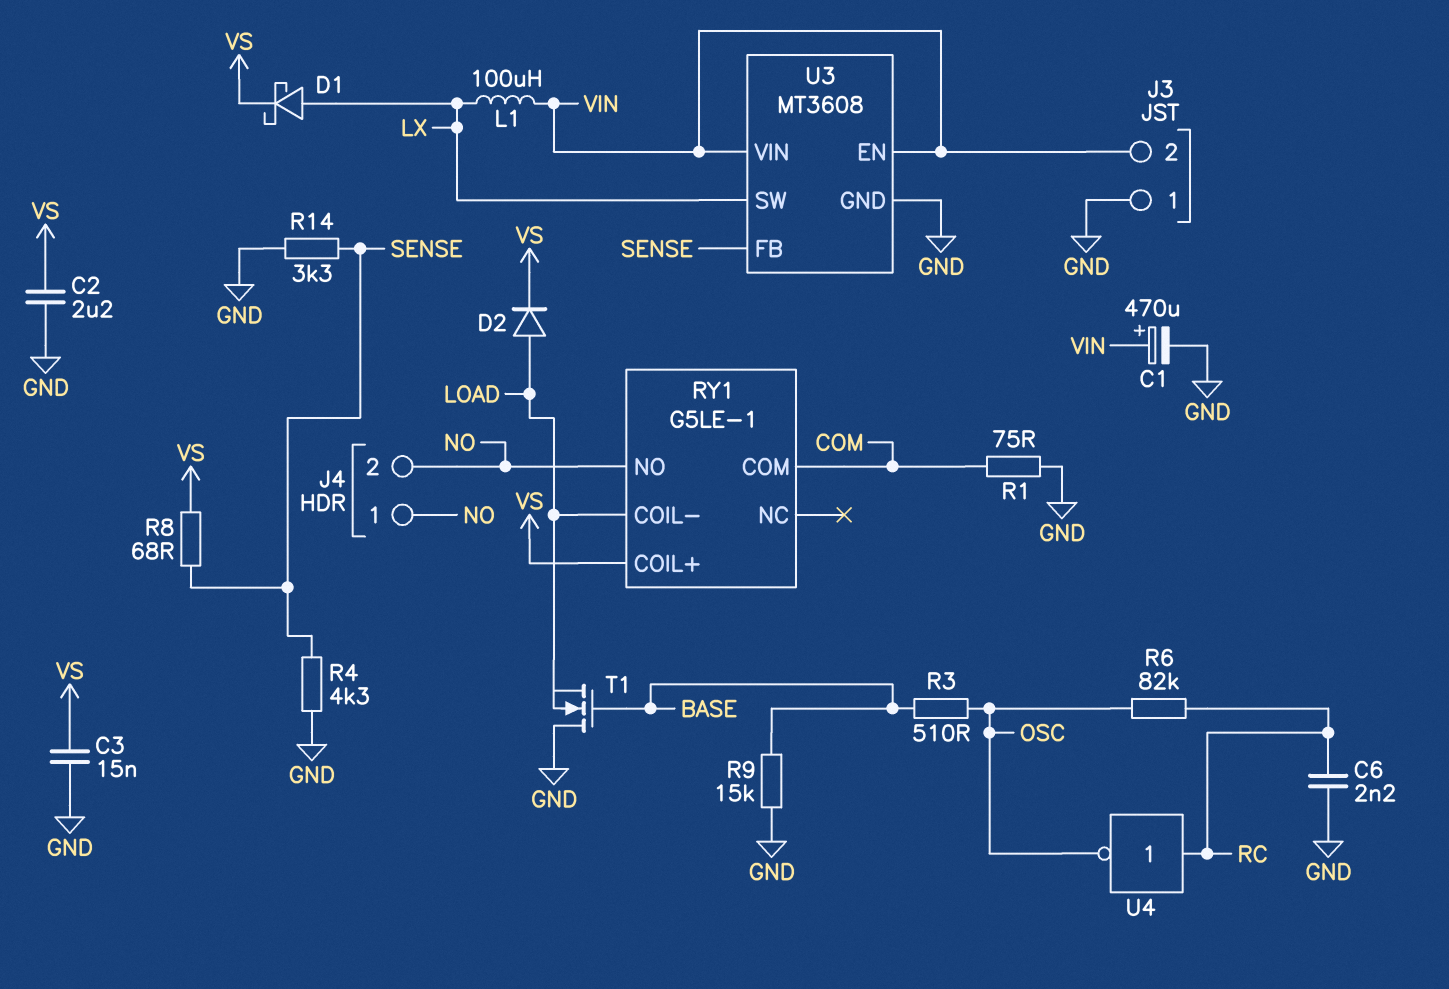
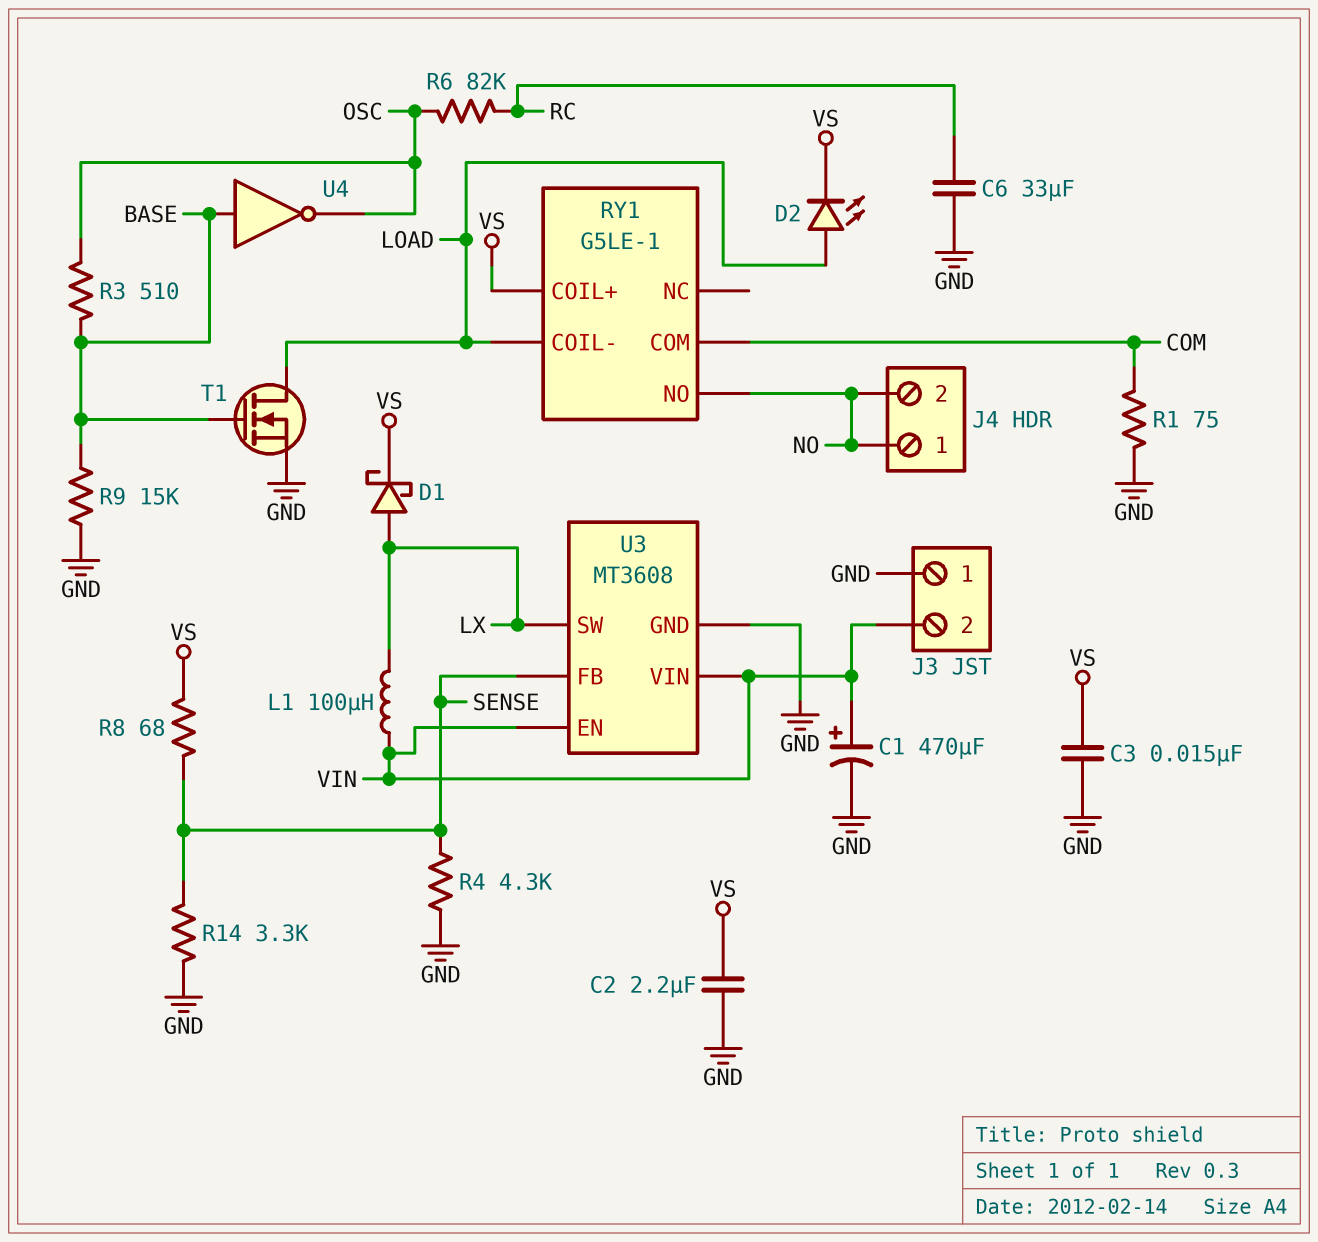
C6: 2.2nF (GND, RC) -> 33uF (GND, RC)
D2: diode (A LOAD, K VS) -> LED (A LOAD, K VS)
T1: NMOS (G BASE, D GND, S LOAD) -> NMOS (G BASE, D LOAD, S GND)
U4: NOT (in RC, out OSC) -> NOT (in BASE, out OSC)

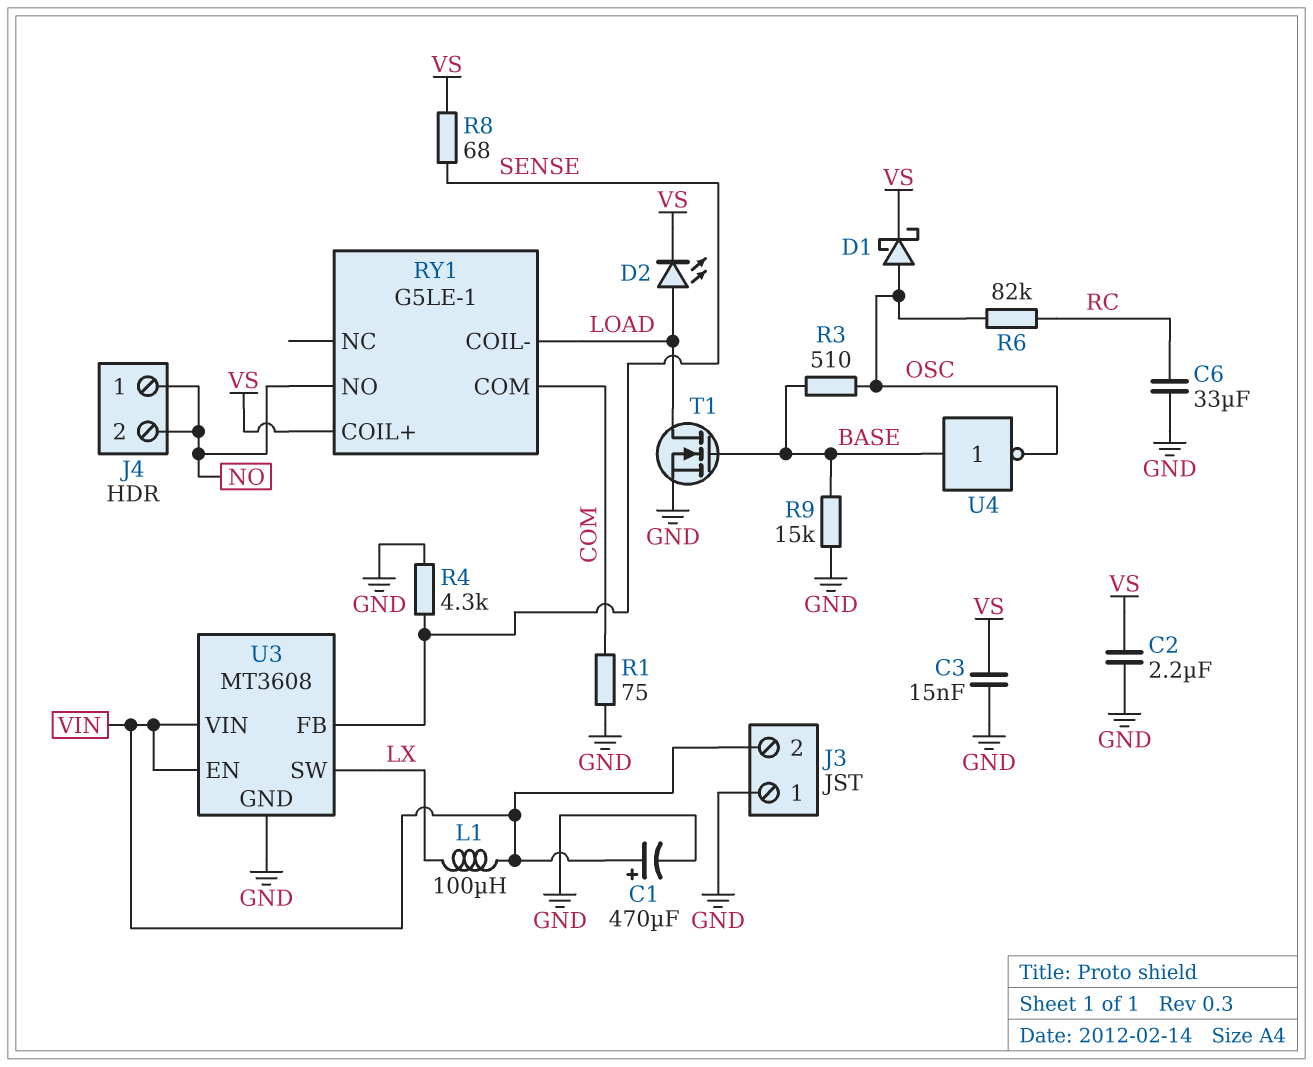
D1: schottky (A LX, K VS) -> schottky (A OSC, K VS)
R14: 3.3k (GND, SENSE) -> none

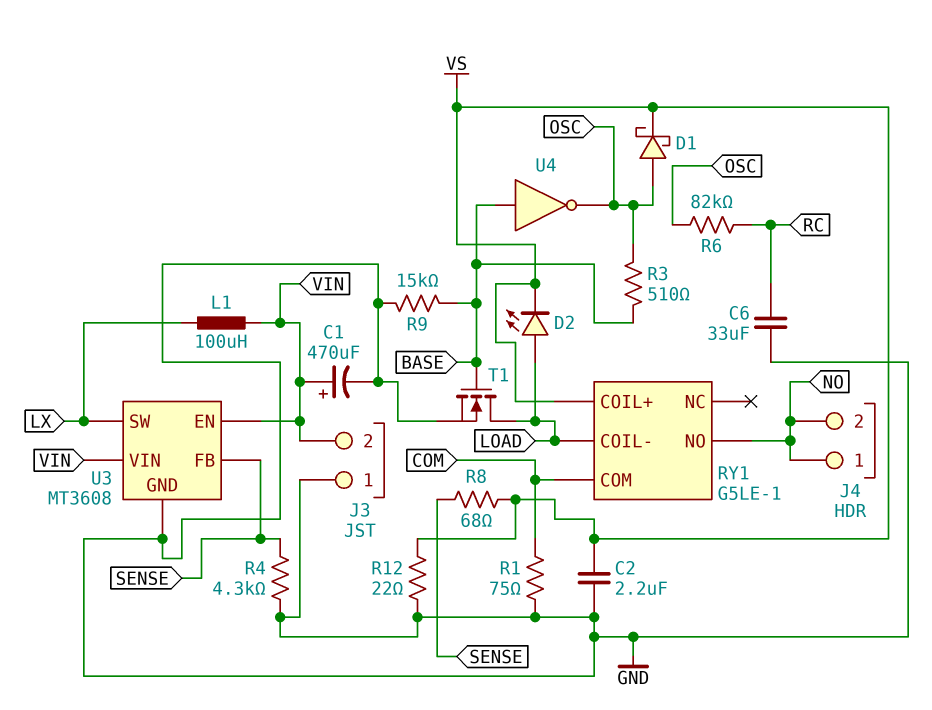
C3: 15nF (GND, VS) -> none
R12: none -> 22 (GND, VS)

